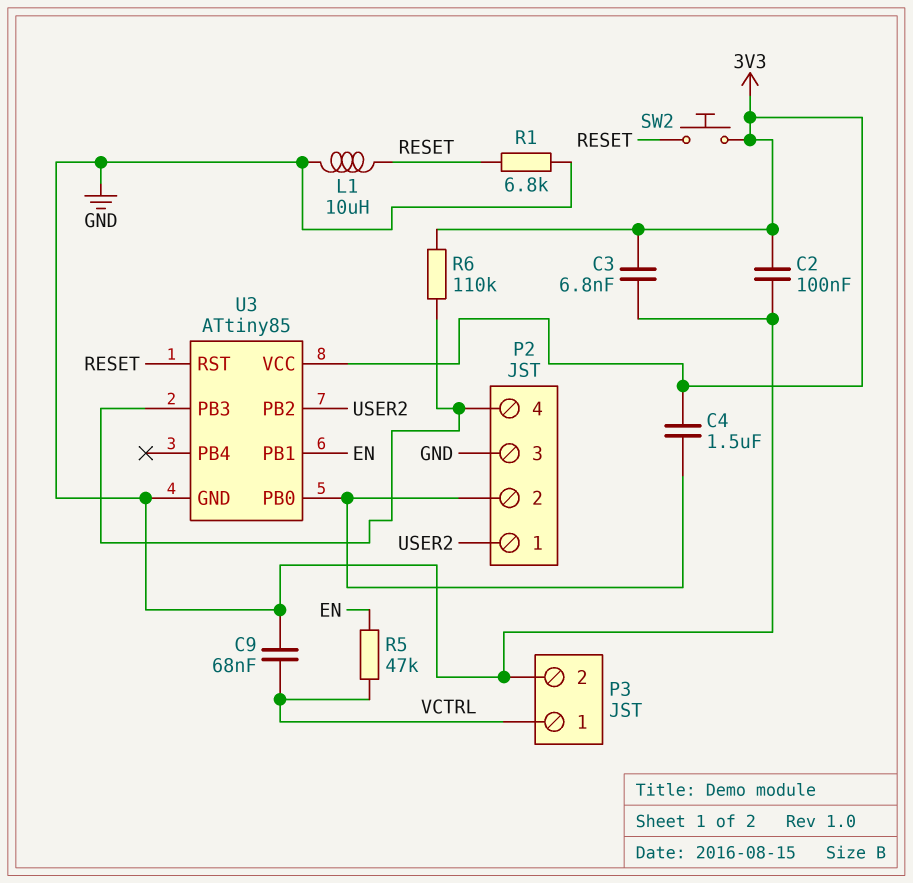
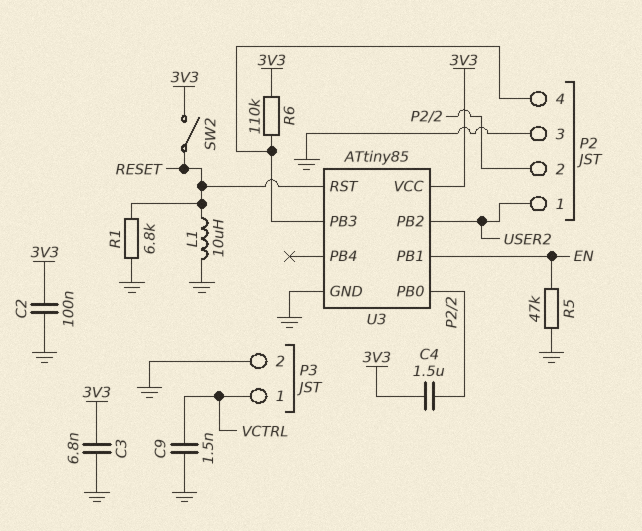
C9: 68nF (GND, VCTRL) -> 1.5nF (GND, VCTRL)
R5: 47k (EN, VCTRL) -> 47k (EN, GND)
SW2: button (3V3, RESET) -> switch (3V3, RESET)

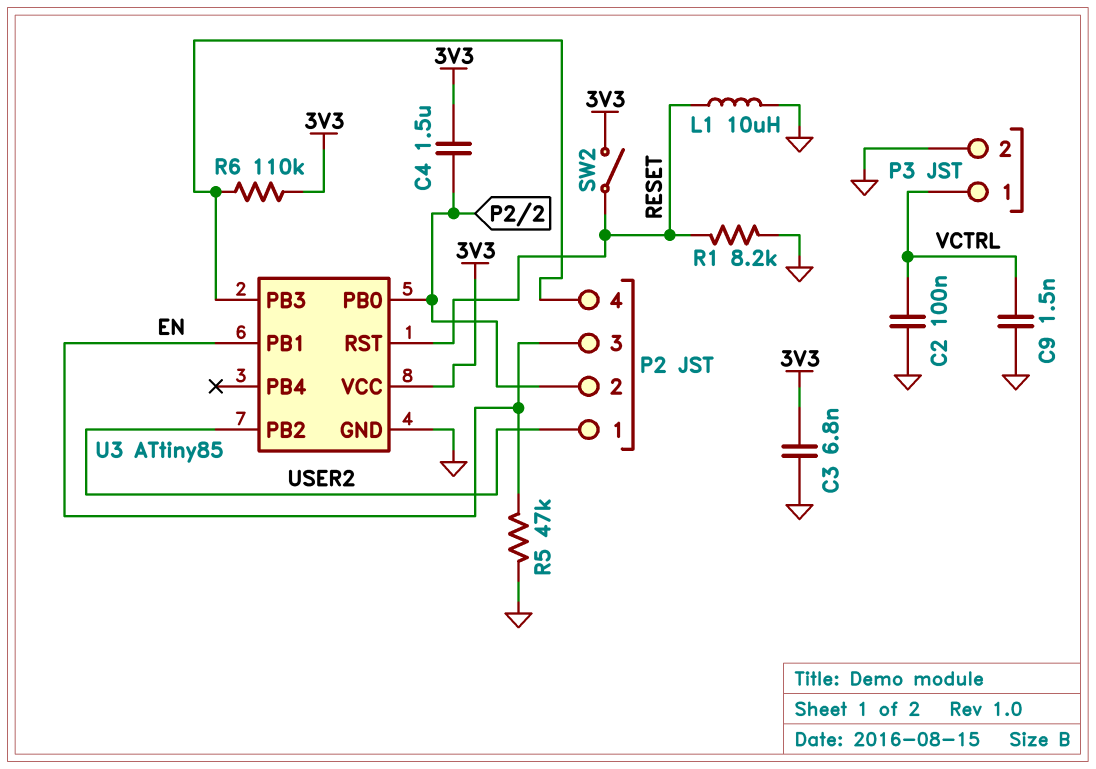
C2: 100nF (3V3, GND) -> 100nF (GND, VCTRL)
P2 pin 3: GND -> EN
R1: 6.8k (GND, RESET) -> 8.2k (GND, RESET)

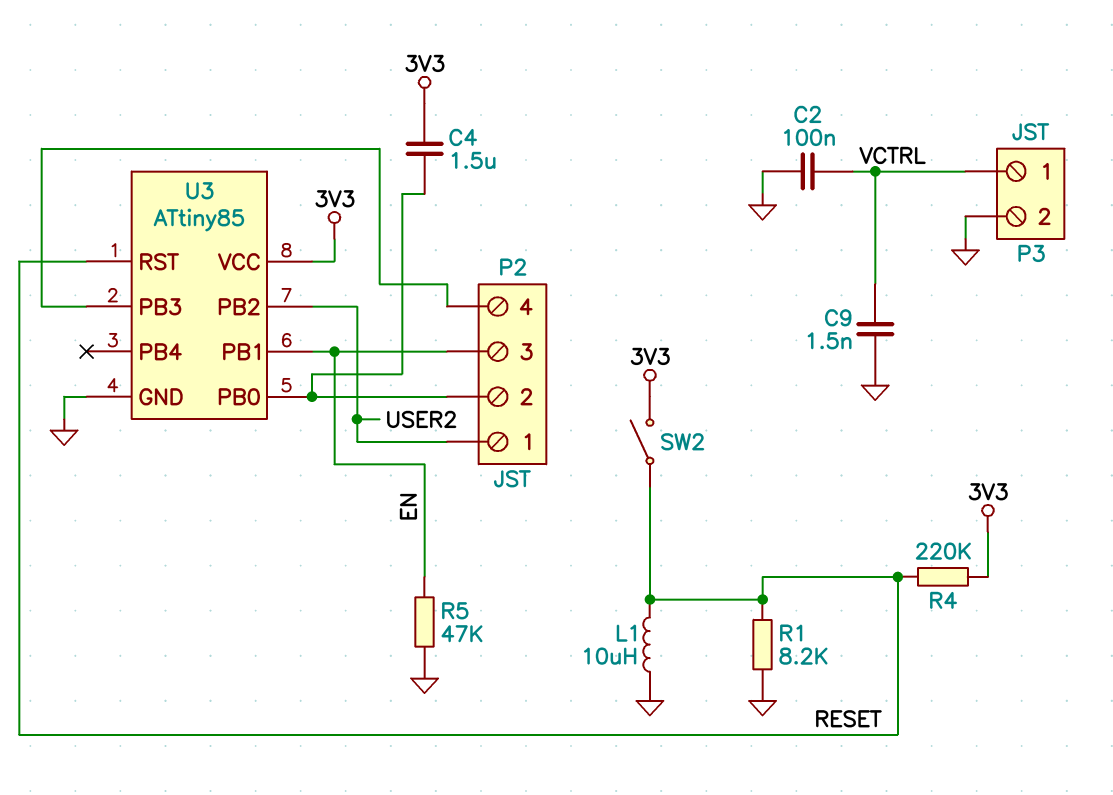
C3: 6.8nF (3V3, GND) -> none
R4: none -> 220k (3V3, RESET)
R6: 110k (3V3, P2/4) -> none

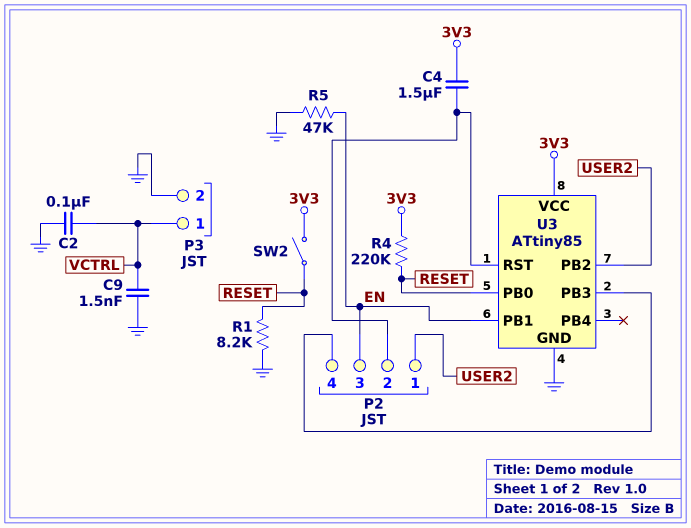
L1: 10uH (GND, RESET) -> none
U3 pin PB0: P2/2 -> RESET
U3 pin RST: RESET -> P2/2

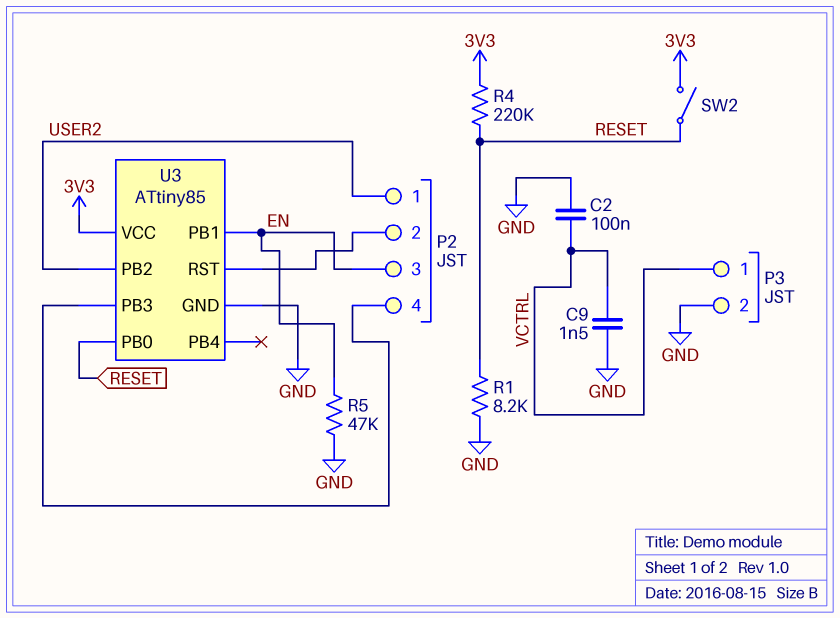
C4: 1.5uF (3V3, P2/2) -> none

